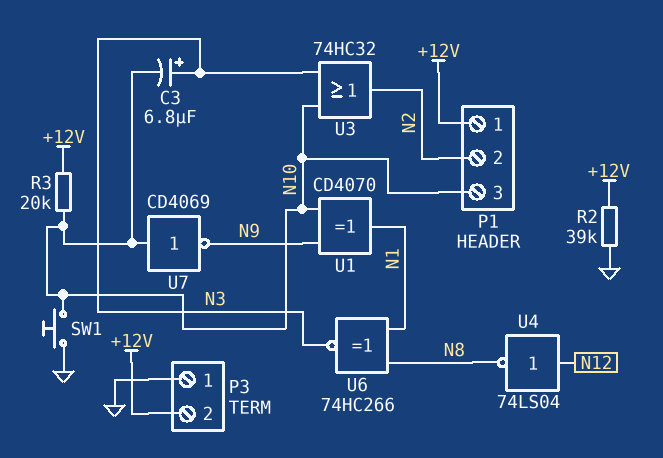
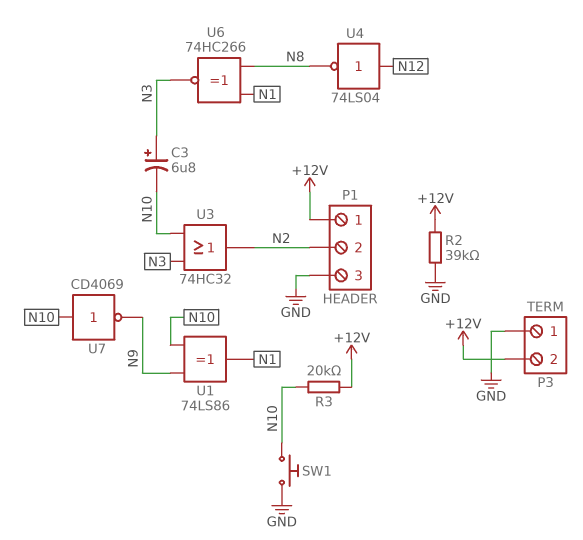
P1 pin 3: N10 -> GND
U1: XOR CD4070 (in N9, in N10, out N1) -> XOR 74LS86 (in N9, in N10, out N1)

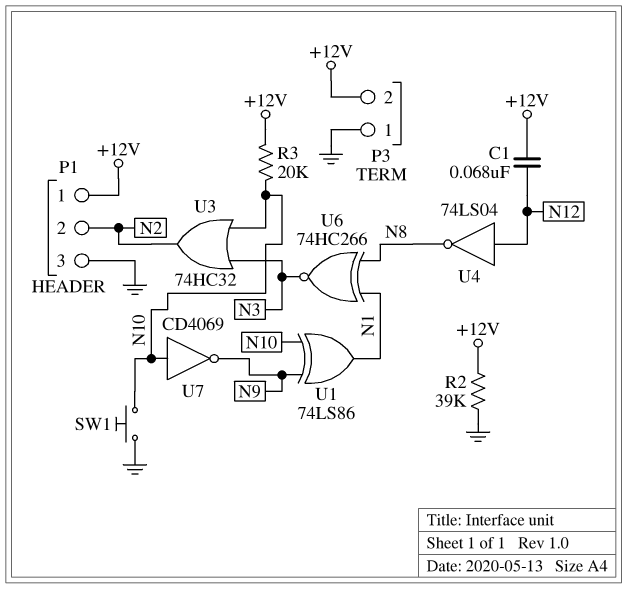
C1: none -> 68nF (+12V, N12)
C3: 6.8uF (plus N3, minus N10) -> none

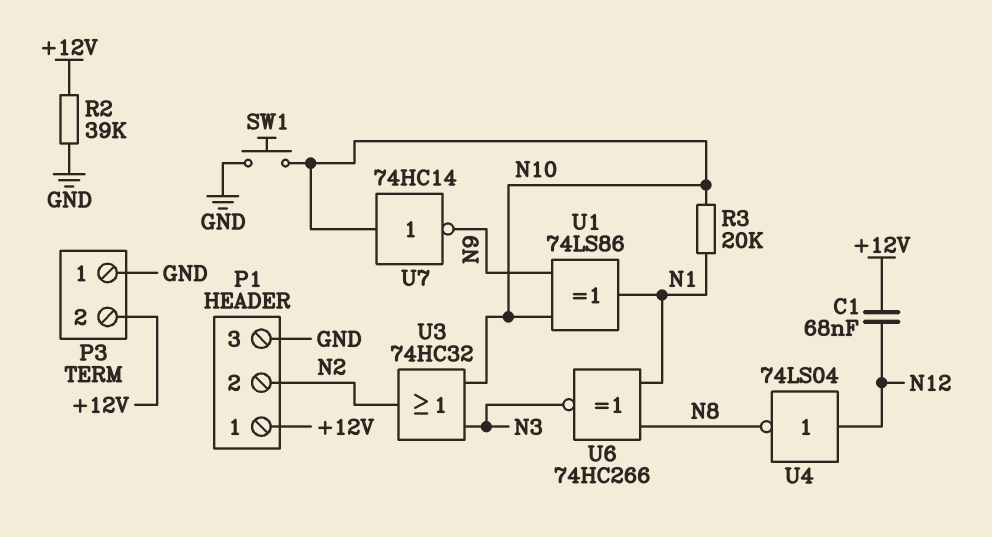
R3: 20k (+12V, N10) -> 20k (N1, N10)
U7: NOT CD4069 (in N10, out N9) -> NOT 74HC14 (in N10, out N9)

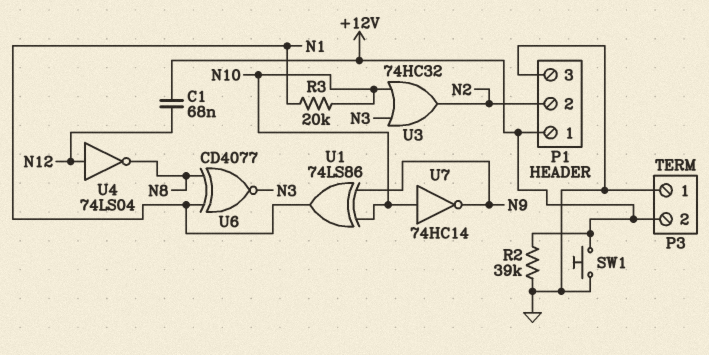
SW1: button (GND, N10) -> button (+12V, GND)
U6: XNOR 74HC266 (in N1, in N8, out N3) -> XNOR CD4077 (in N1, in N8, out N3)

